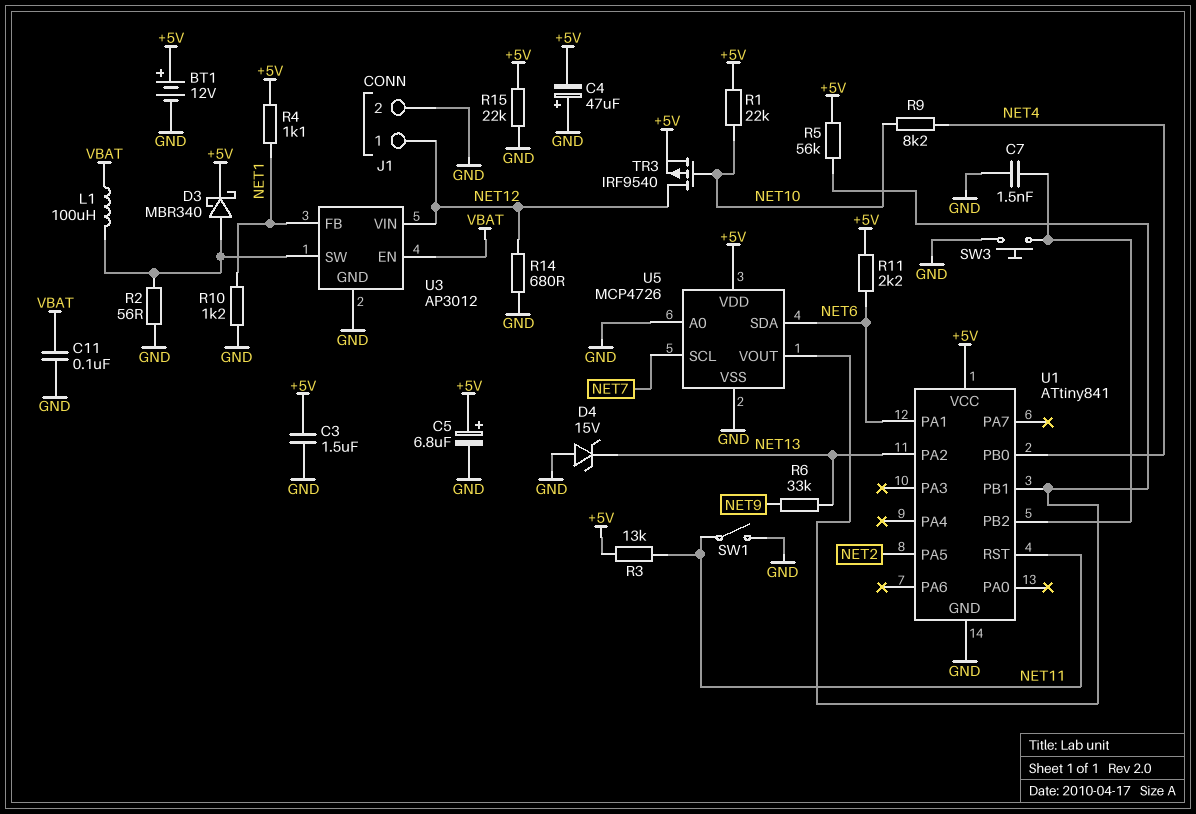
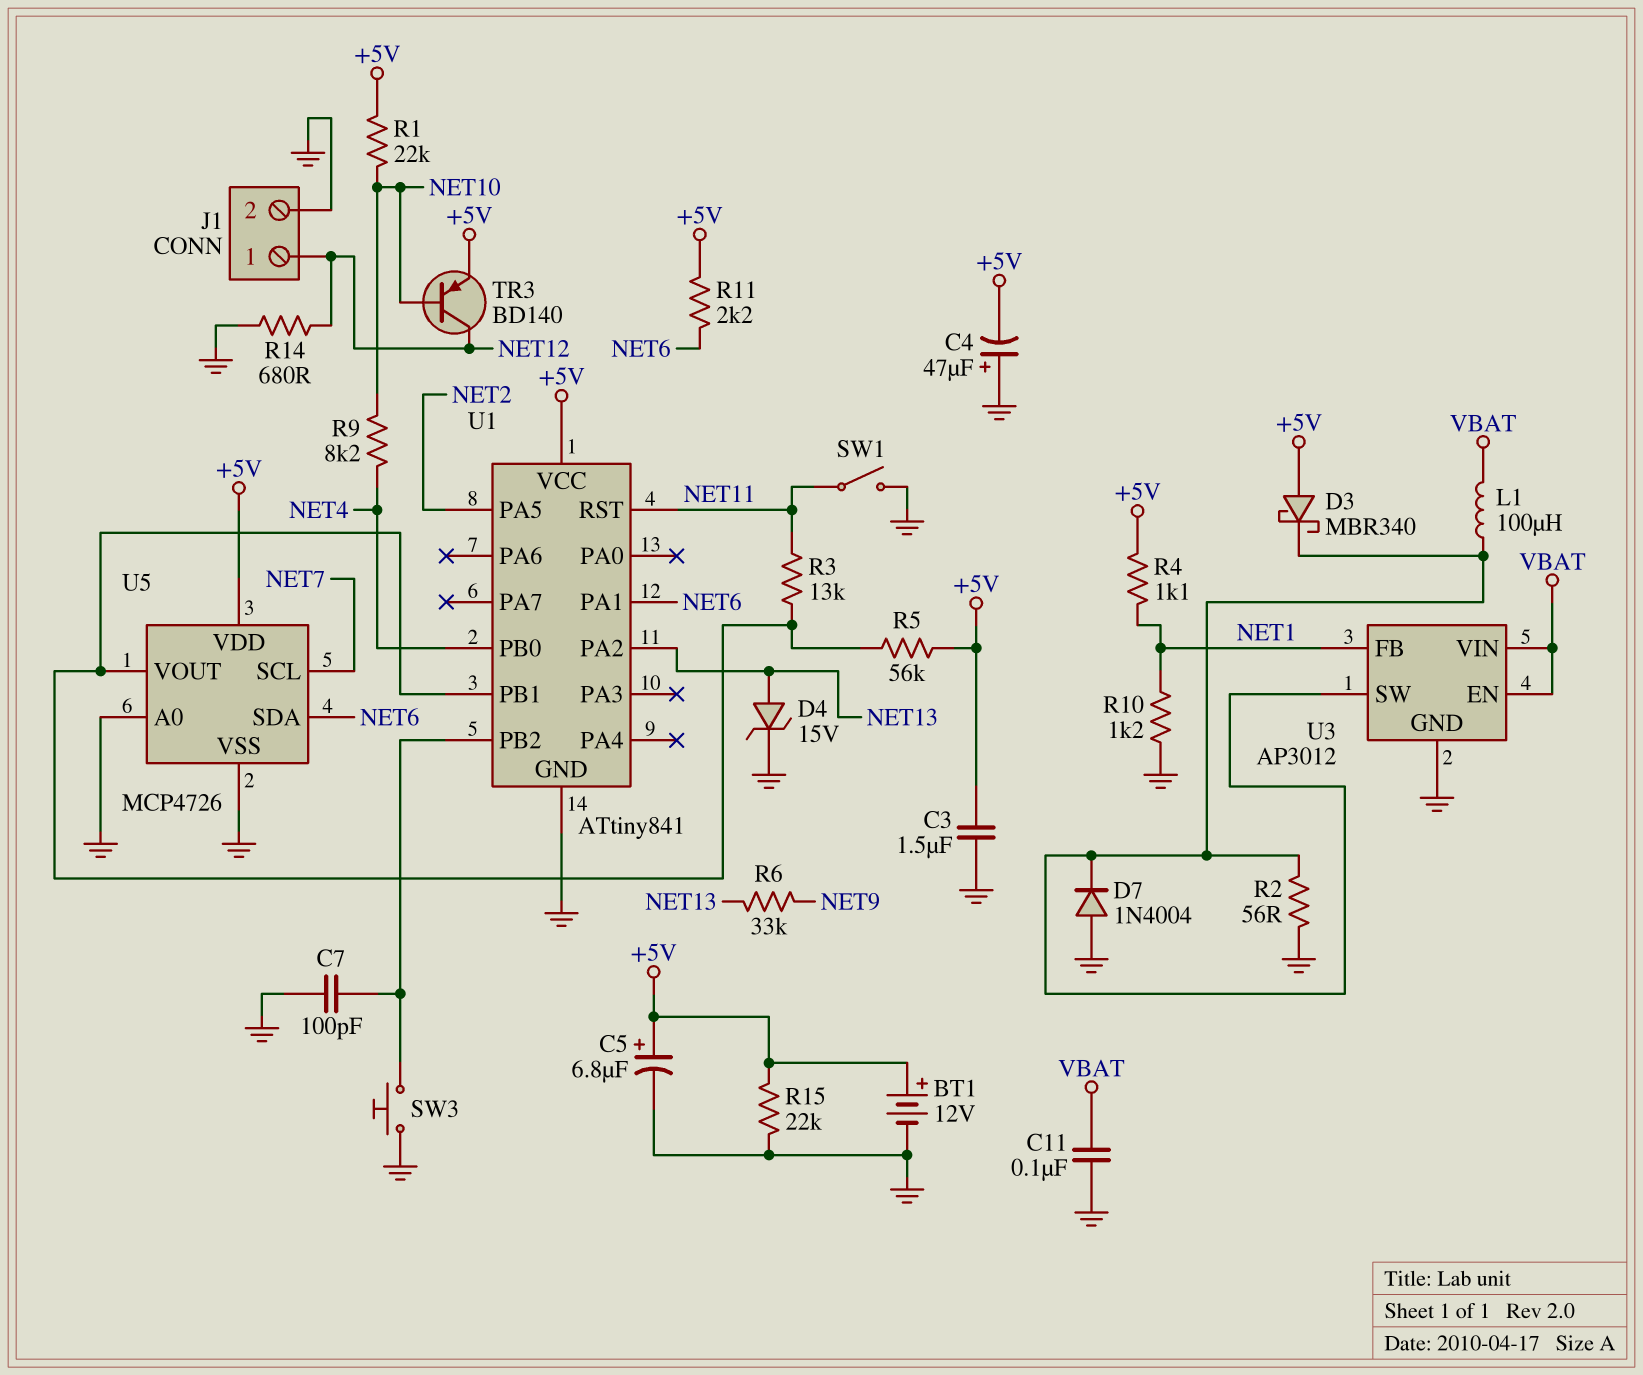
C7: 1.5nF (GND, U1/PB2) -> 100pF (GND, U1/PB2)
D3: schottky MBR340 (A U3/SW, K +5V) -> schottky MBR340 (A +5V, K U3/SW)
D4: zener 15V (A GND, K NET13) -> zener 15V (A NET13, K GND)
D7: none -> diode 1N4004 (A GND, K U3/SW)
R3: 13k (+5V, NET11) -> 13k (NET11, U1/PB1)
TR3: PMOS IRF9540 (G NET10, D NET12, S +5V) -> PNP BD140 (B NET10, C NET12, E +5V)
U3 pin VIN: NET12 -> VBAT

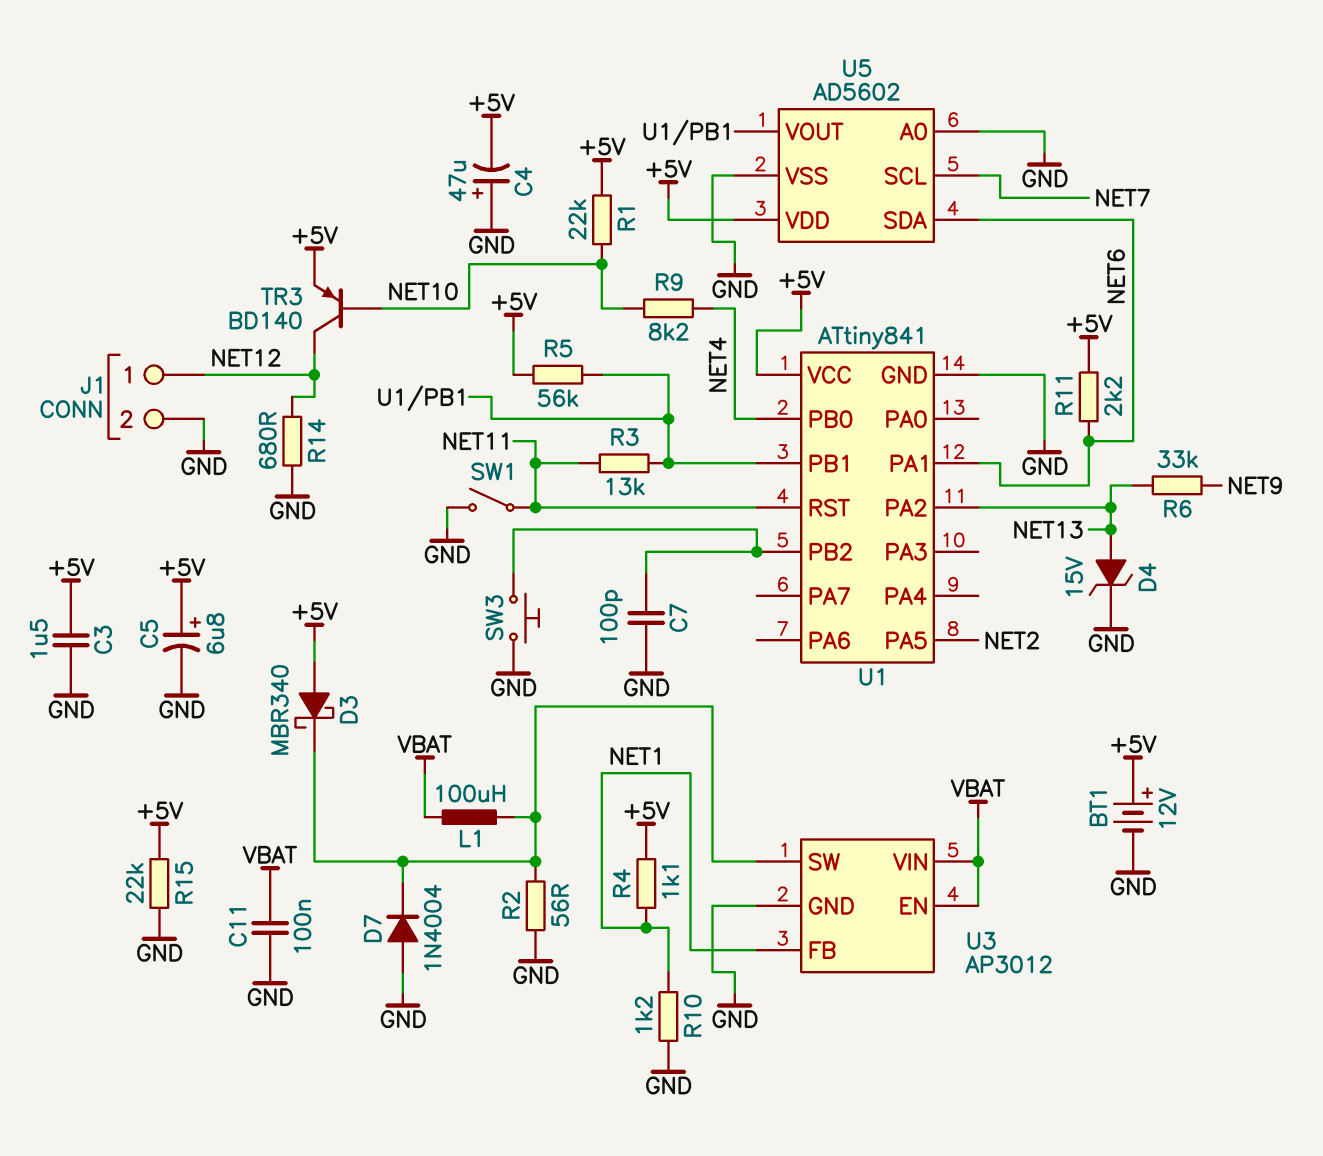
U5: MCP4726 -> AD5602

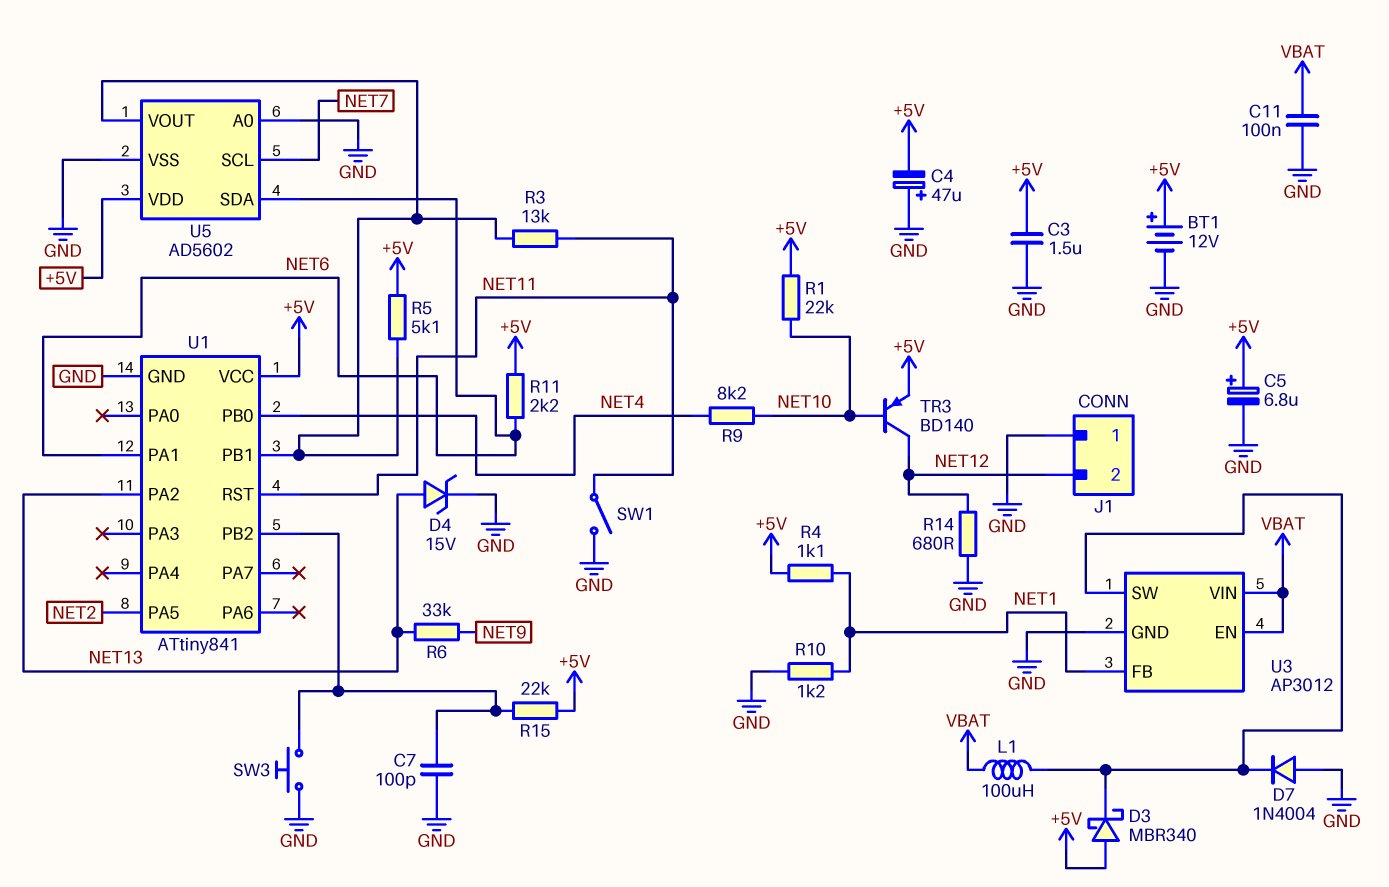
J1 pin 1: NET12 -> GND
J1 pin 2: GND -> NET12
R2: 56 (GND, U3/SW) -> none
R5: 56k (+5V, U1/PB1) -> 5.1k (+5V, U1/PB1)
R15: 22k (+5V, GND) -> 22k (+5V, U1/PB2)

